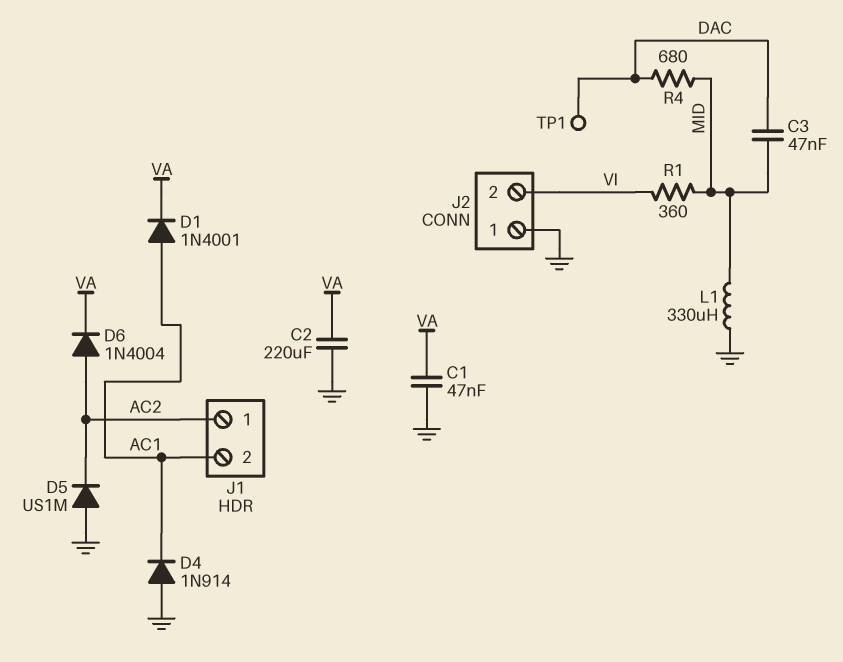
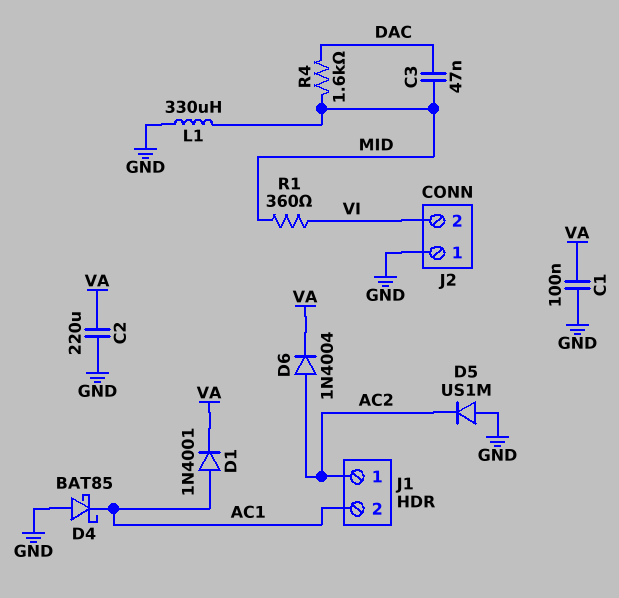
C1: 47nF (GND, VA) -> 100nF (GND, VA)
D4: diode 1N914 (A GND, K AC1) -> schottky BAT85 (A GND, K AC1)
R4: 680 (DAC, MID) -> 1.6k (DAC, MID)
TP1: test point (DAC) -> none

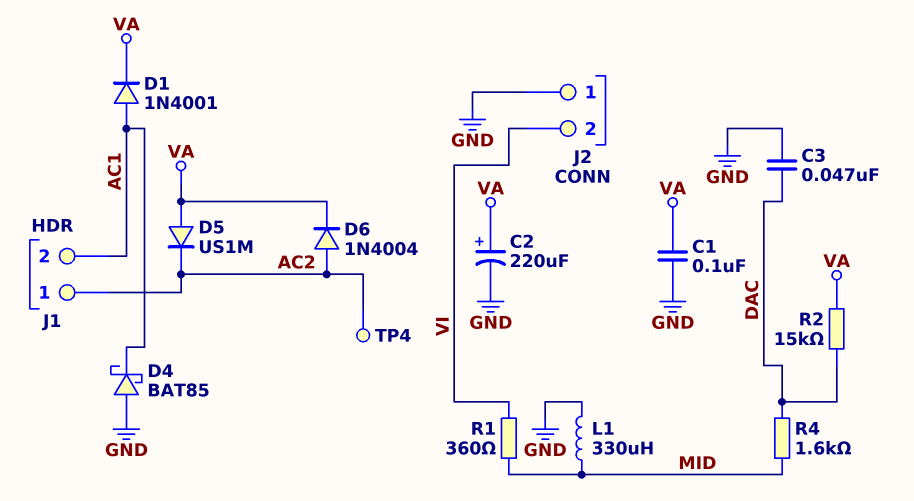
C2: 220uF (GND, VA) -> 220uF (plus VA, minus GND)
C3: 47nF (DAC, MID) -> 47nF (DAC, GND)
D5: diode US1M (A GND, K AC2) -> diode US1M (A VA, K AC2)
R2: none -> 15k (DAC, VA)
TP4: none -> test point (AC2)

